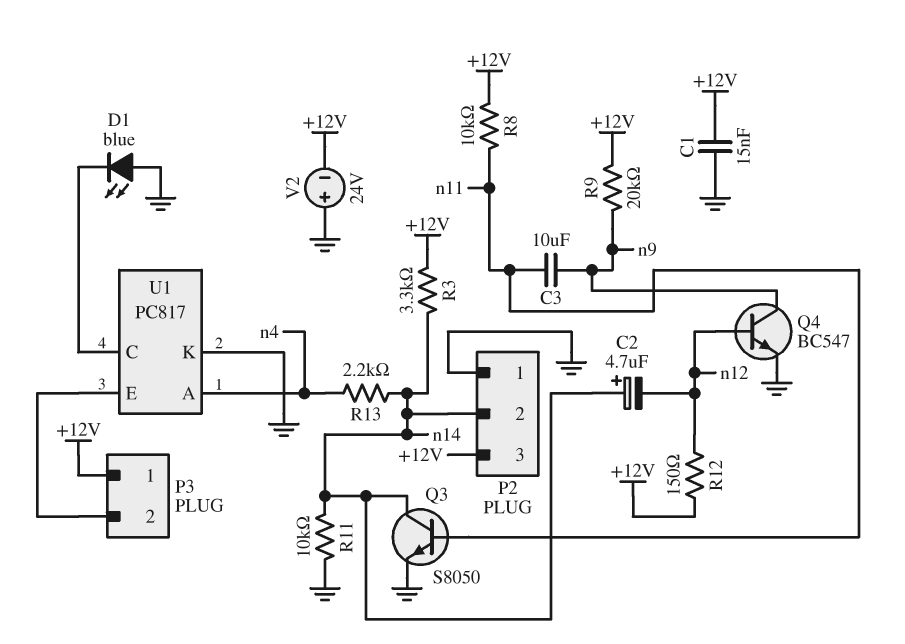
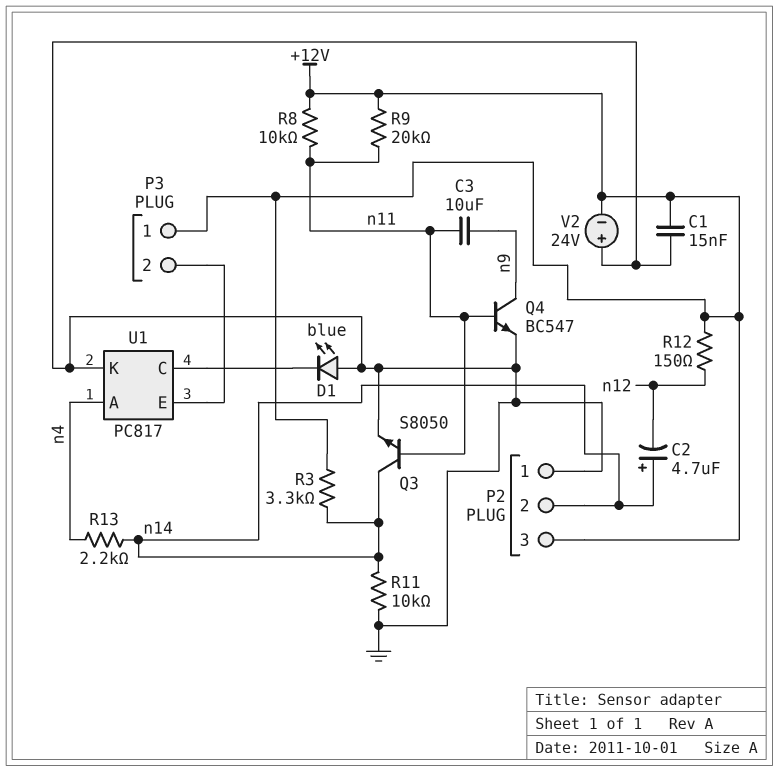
Q4: NPN BC547 (B n12, C n9, E GND) -> NPN BC547 (B n11, C n9, E GND)
R9: 20k (+12V, n9) -> 20k (+12V, n11)

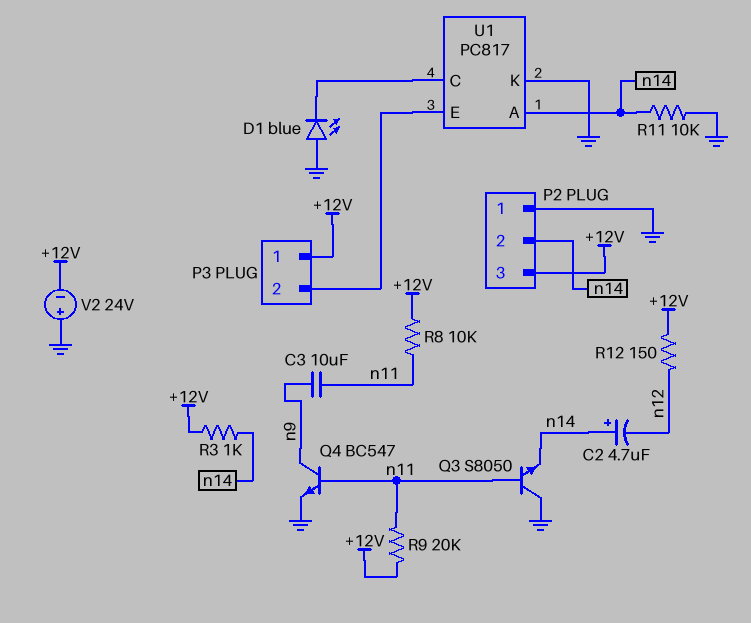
C1: 15nF (+12V, GND) -> none
Q3: NPN S8050 (B n11, C n14, E GND) -> NPN S8050 (B n11, C GND, E n14)
R3: 3.3k (+12V, n14) -> 1k (+12V, n14)
R13: 2.2k (n4, n14) -> none
U1 pin A: n4 -> n14

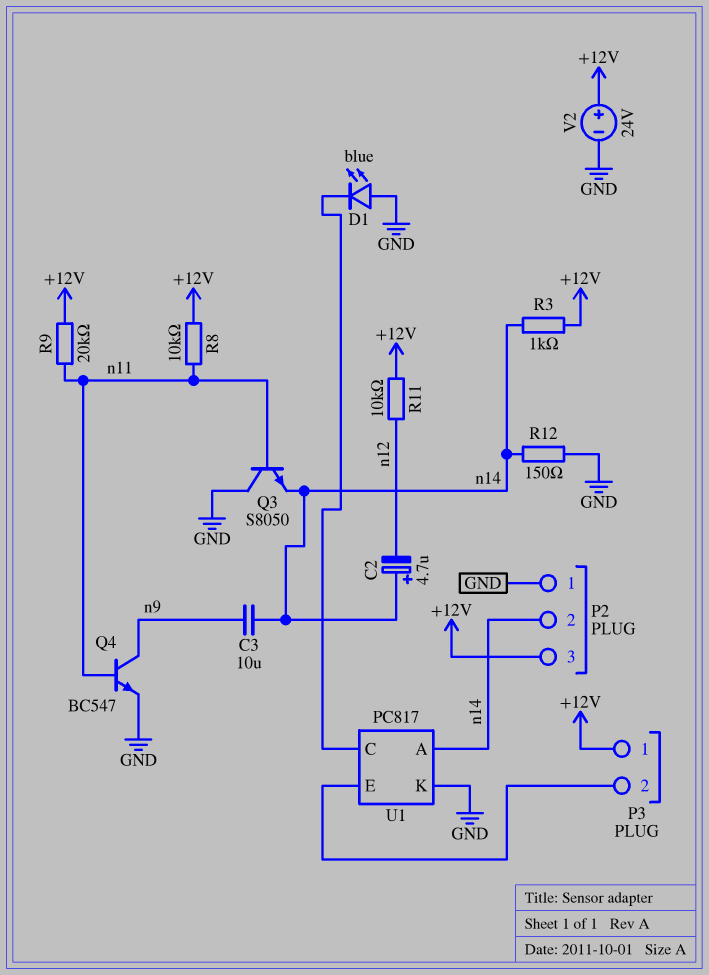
C3: 10uF (n9, n11) -> 10uF (n9, n14)
R11: 10k (GND, n14) -> 10k (+12V, n12)
R12: 150 (+12V, n12) -> 150 (GND, n14)
V2: 24V (plus GND, minus +12V) -> 24V (plus +12V, minus GND)

